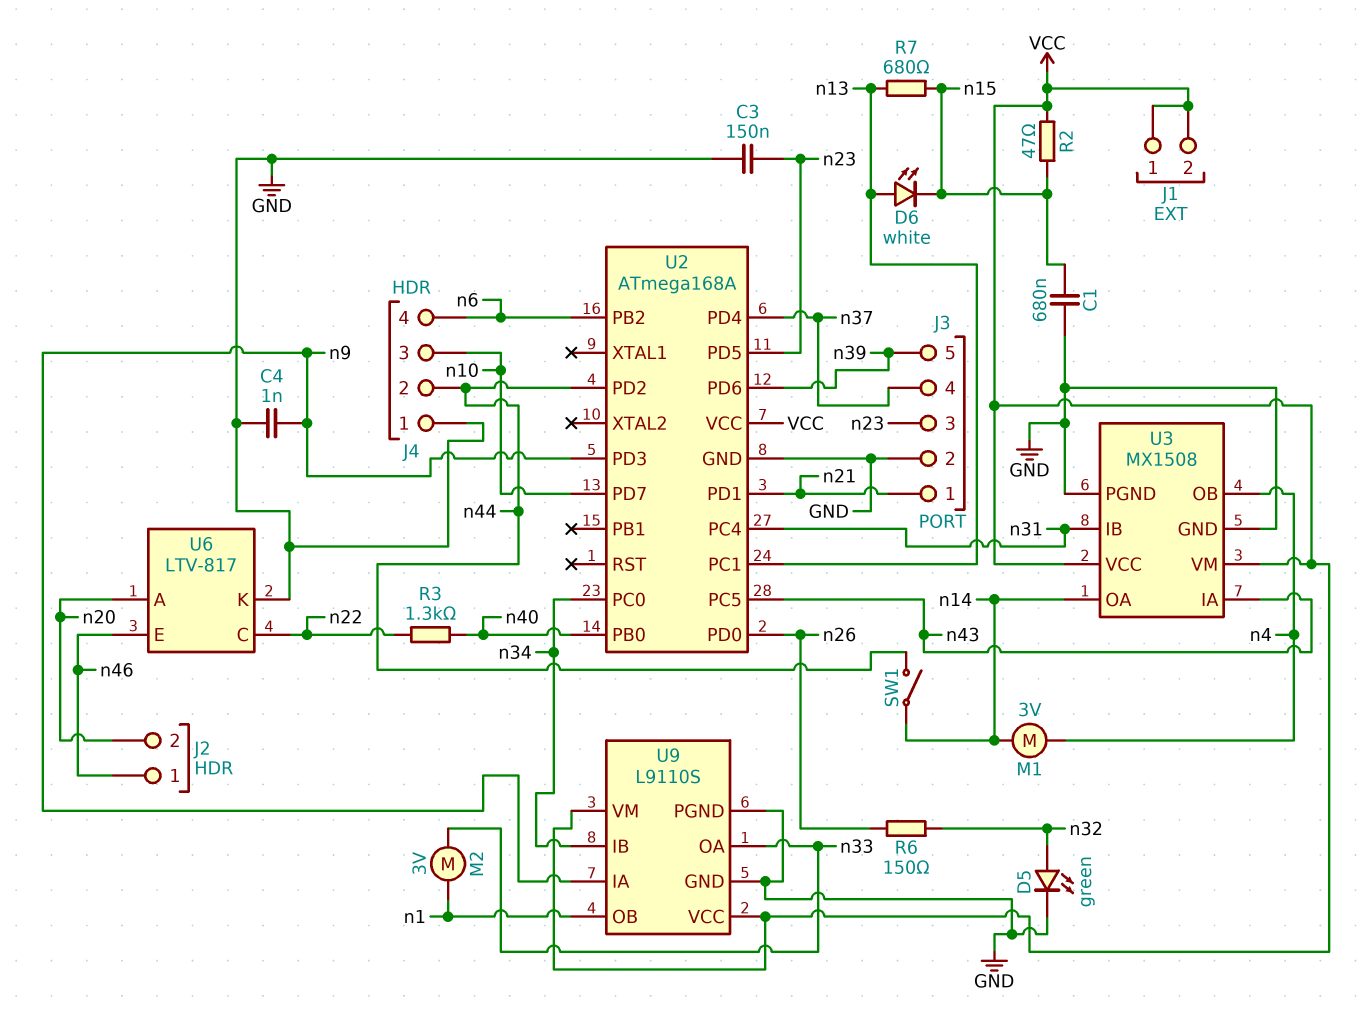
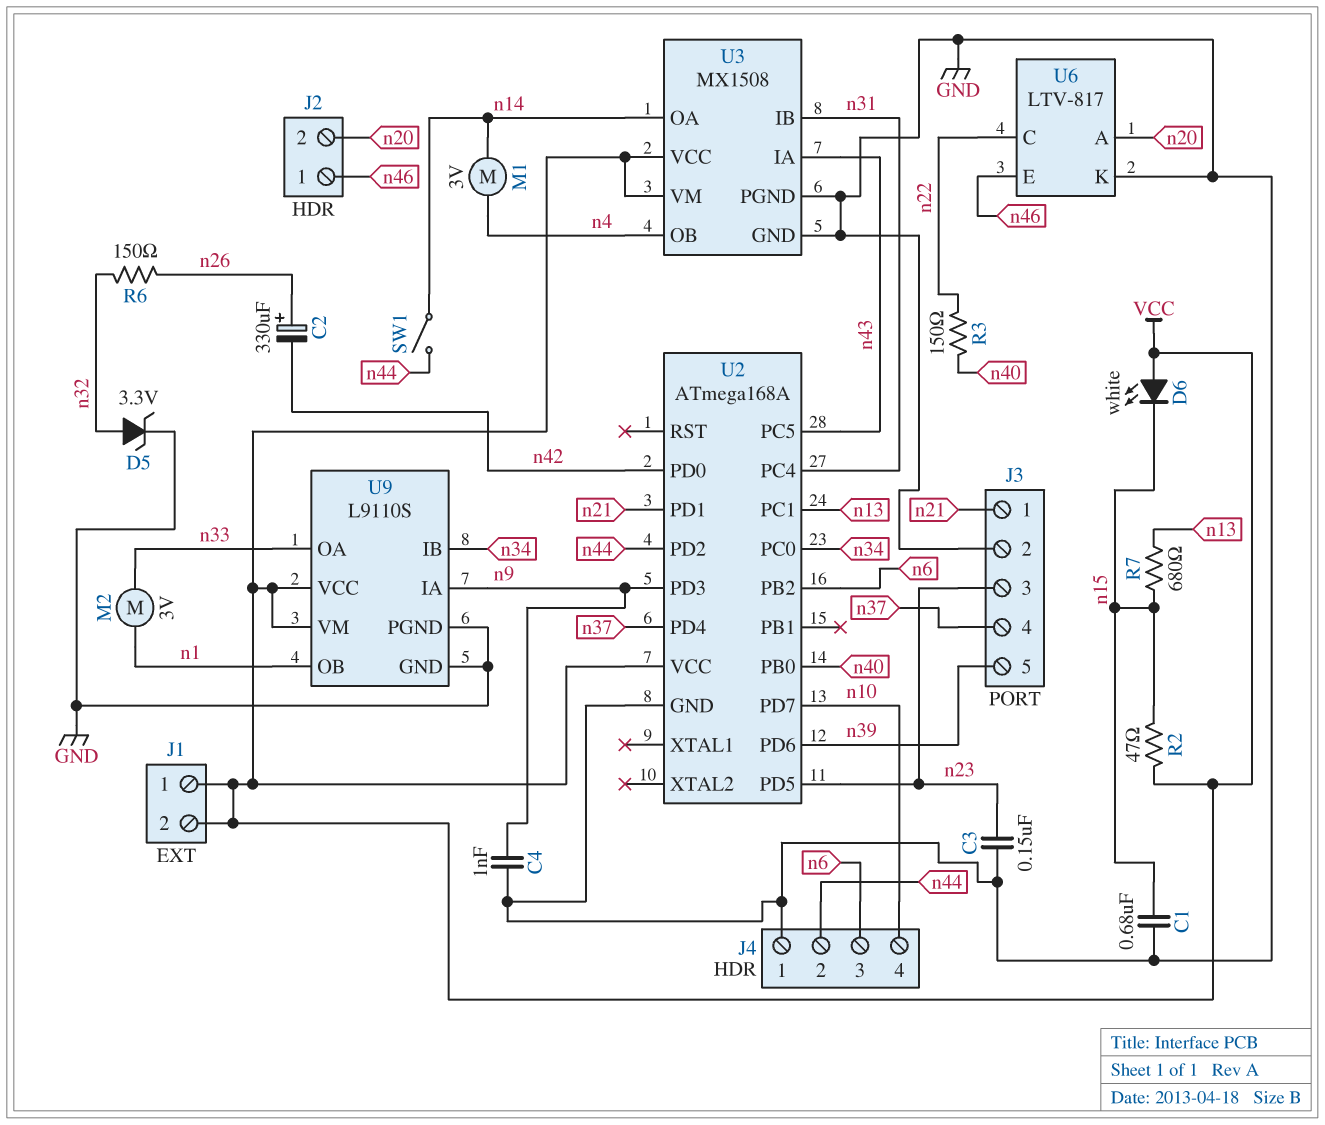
C2: none -> 330uF (plus n26, minus n42)
D5: LED green (A n32, K GND) -> zener 3.3V (A n32, K GND)
D6: LED white (A n13, K n15) -> LED white (A VCC, K n15)
J4 pin 3: n10 -> n6
J4 pin 4: n6 -> n10
R3: 1.3k (n22, n40) -> 150 (n22, n40)
U2 pin PD0: n26 -> n42

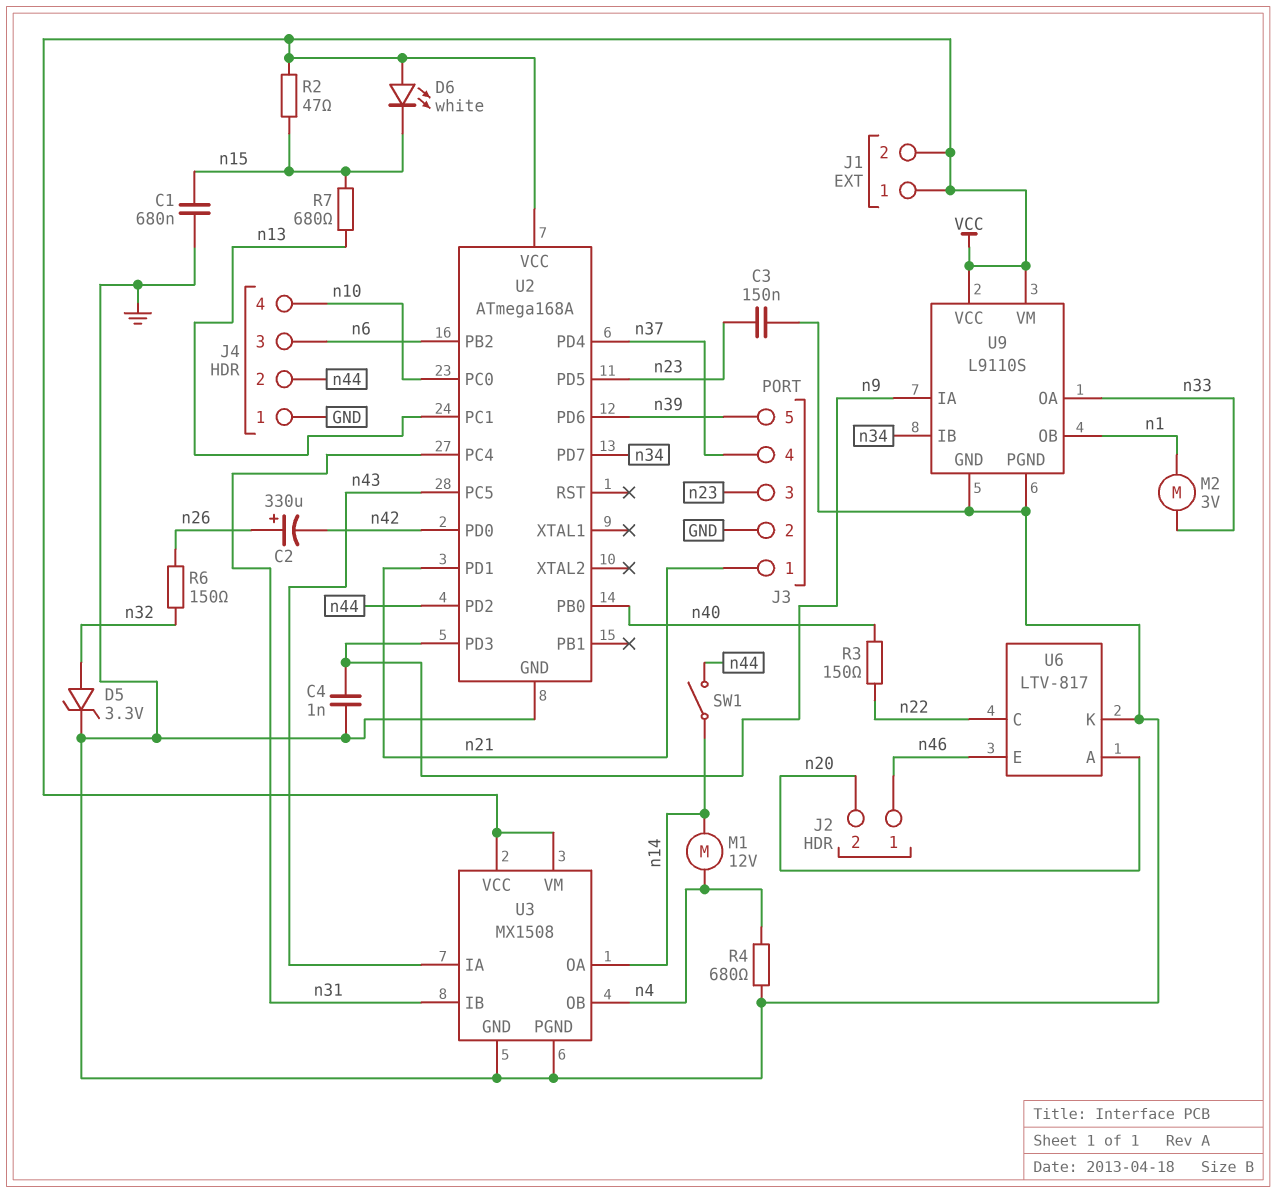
M1: motor 3V (n4, n14) -> motor 12V (n4, n14)
R4: none -> 680 (GND, n4)
U2 pin PC0: n34 -> n10
U2 pin PD7: n10 -> n34

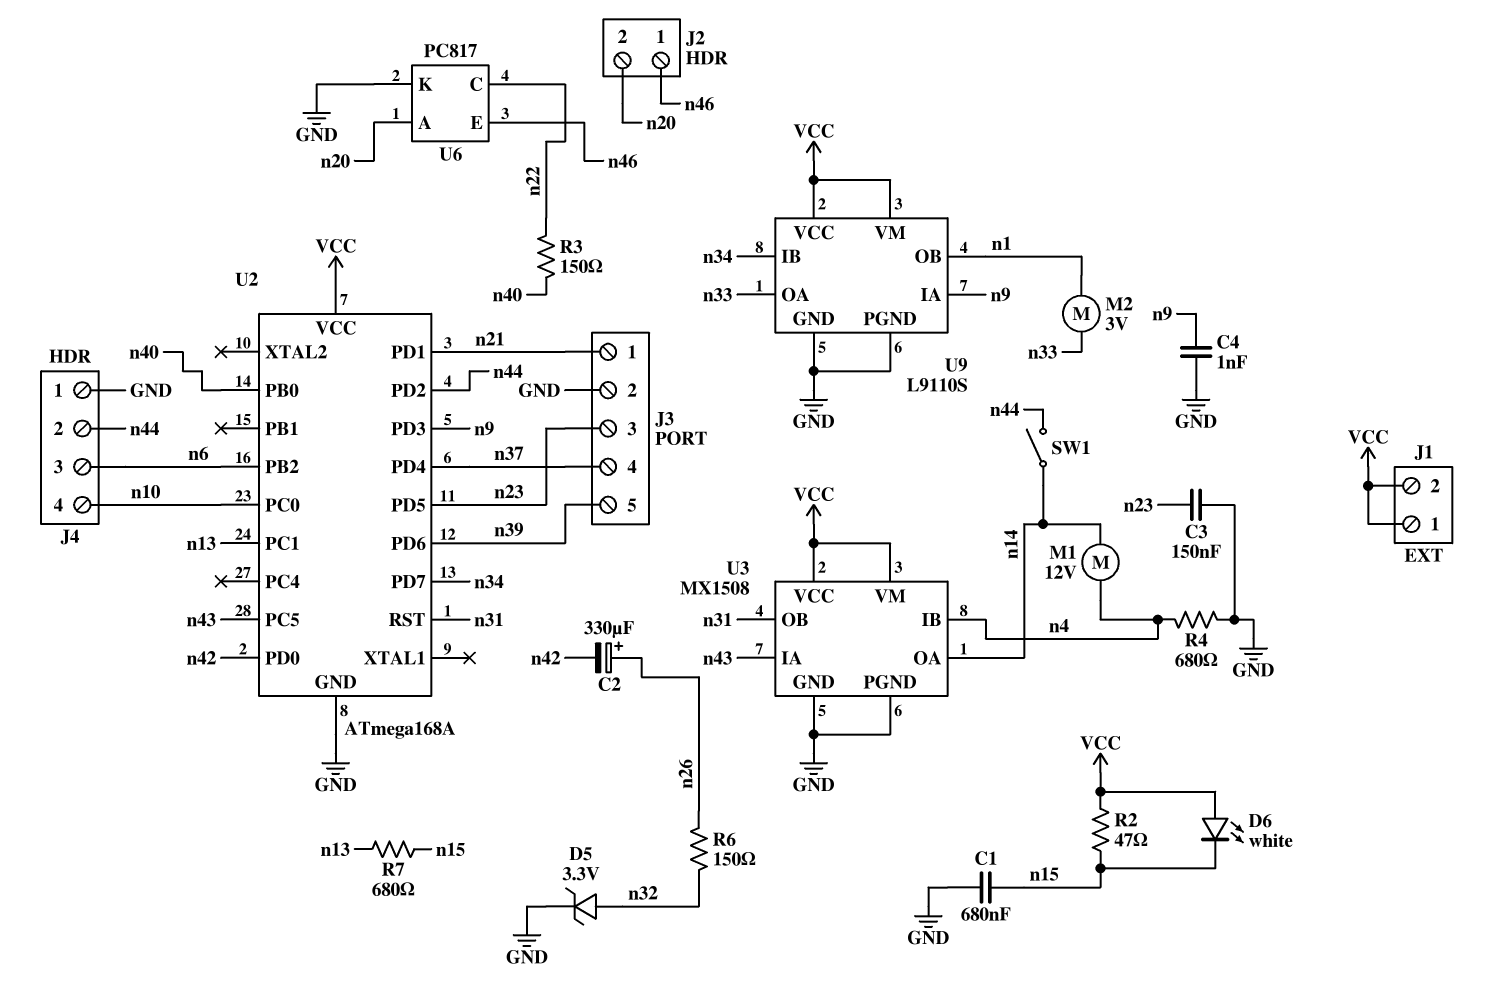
U2 pin PC4: n31 -> none
U2 pin RST: none -> n31
U3 pin IB: n31 -> n4
U3 pin OB: n4 -> n31
U6: LTV-817 -> PC817

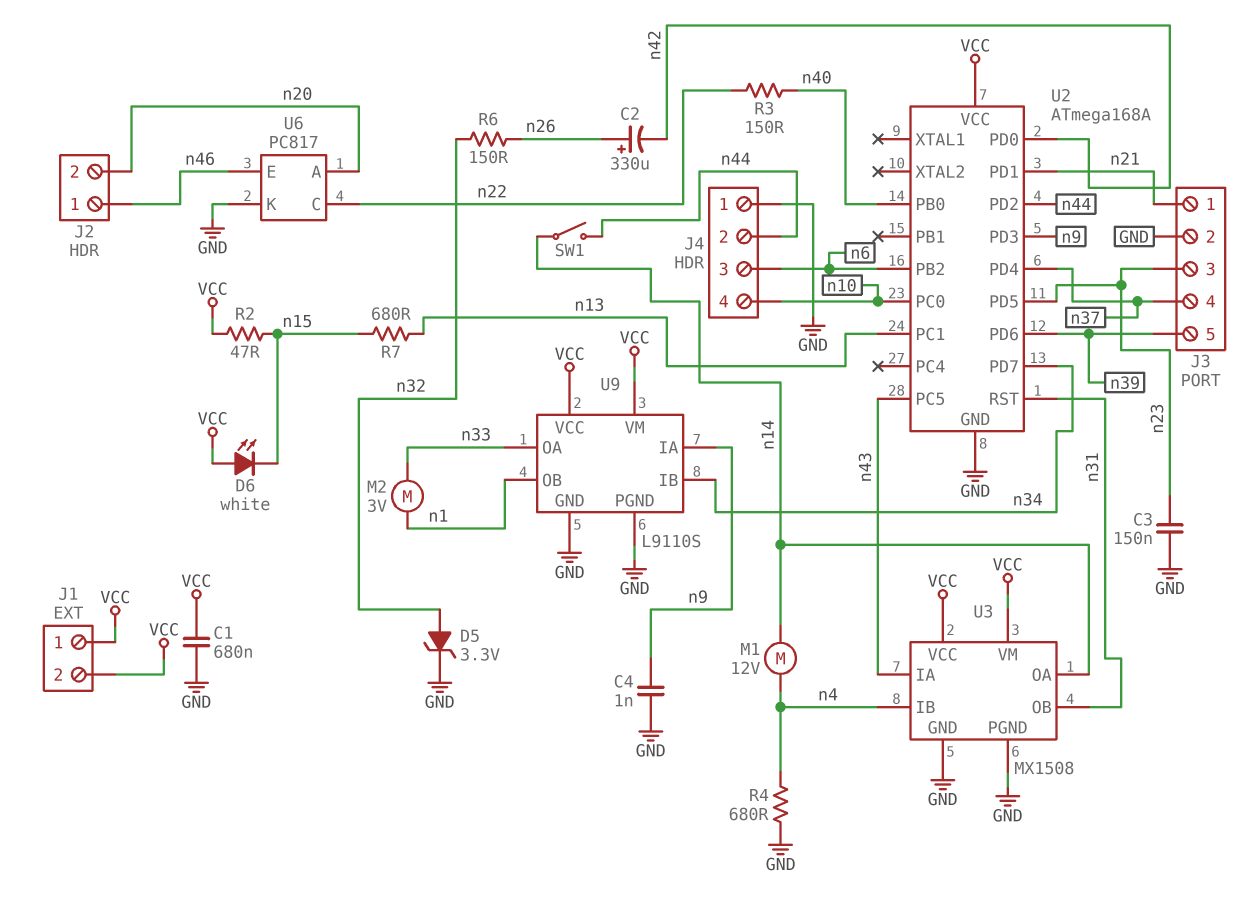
C1: 680nF (GND, n15) -> 680nF (GND, VCC)

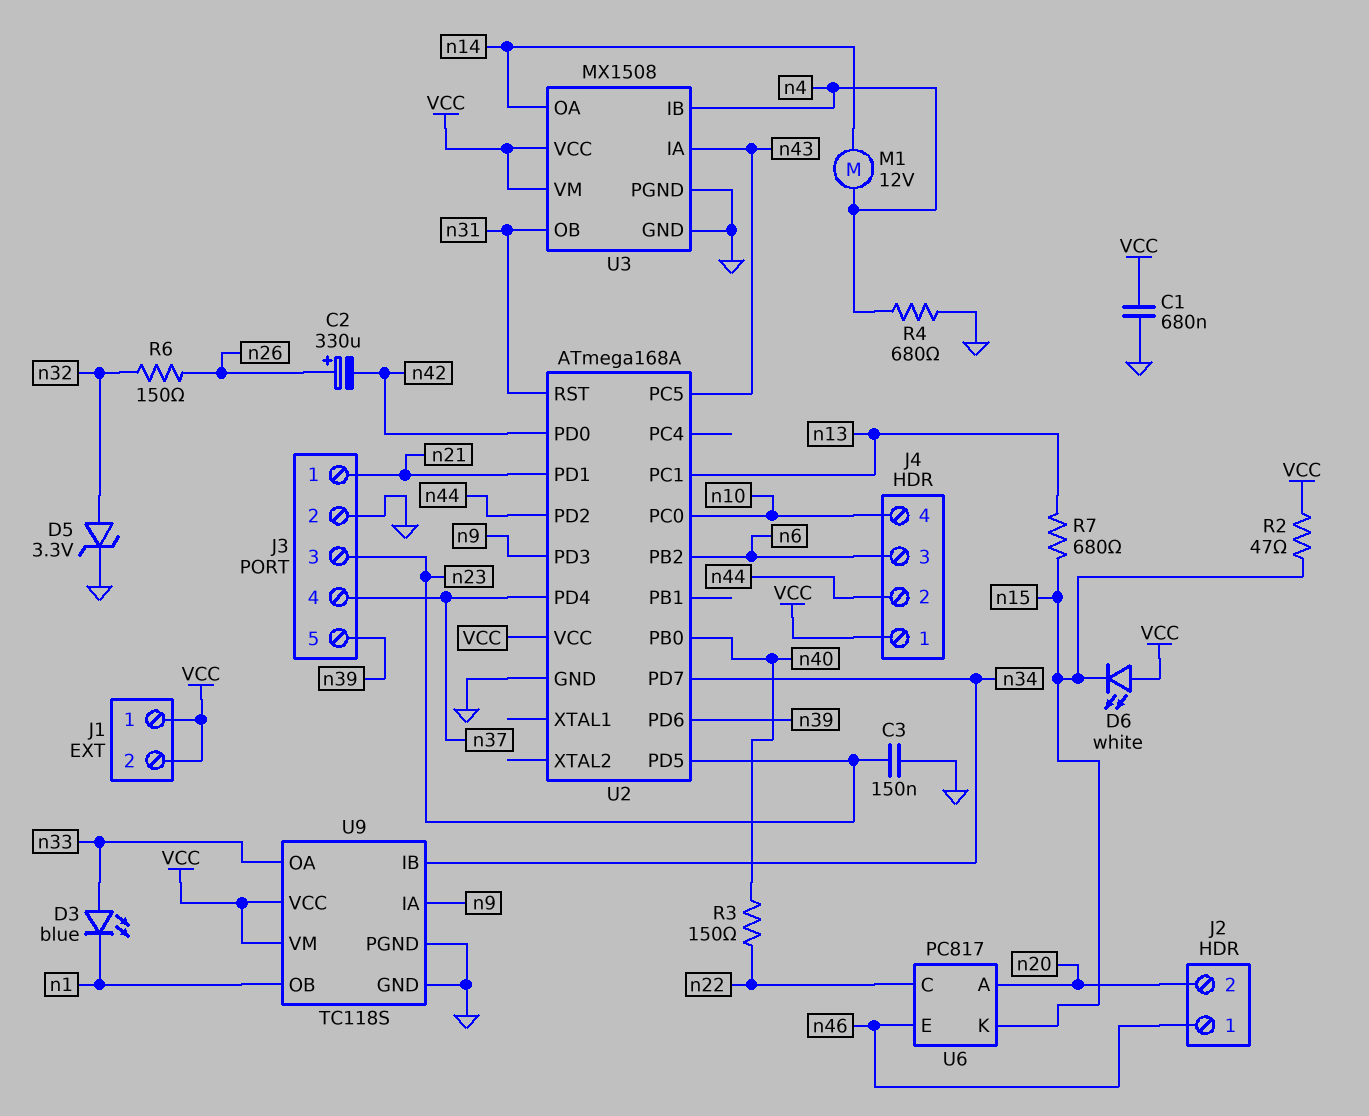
C4: 1nF (GND, n9) -> none
D3: none -> LED blue (A n33, K n1)
J4 pin 1: GND -> VCC
M2: motor 3V (n1, n33) -> none
SW1: switch (n14, n44) -> none
U6 pin K: GND -> n15
U9: L9110S -> TC118S

